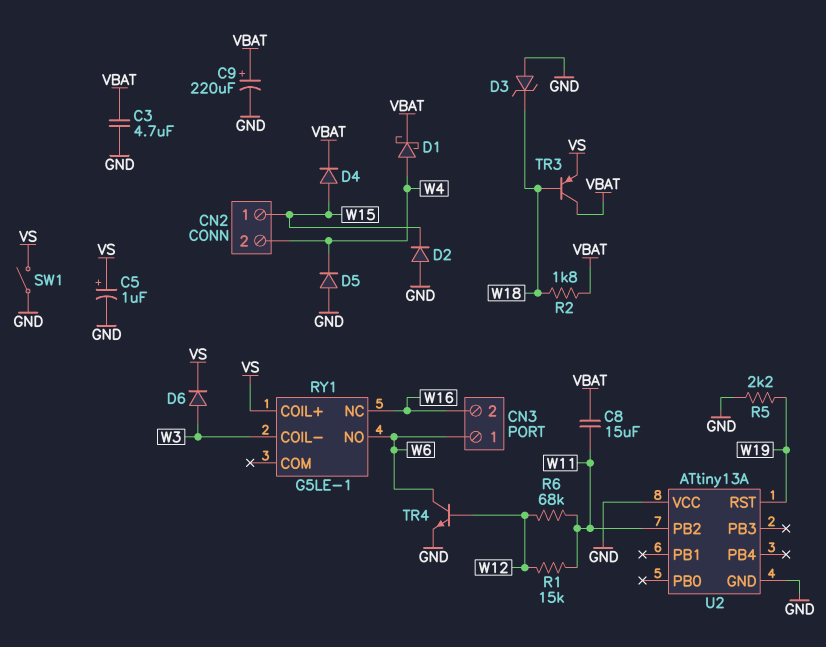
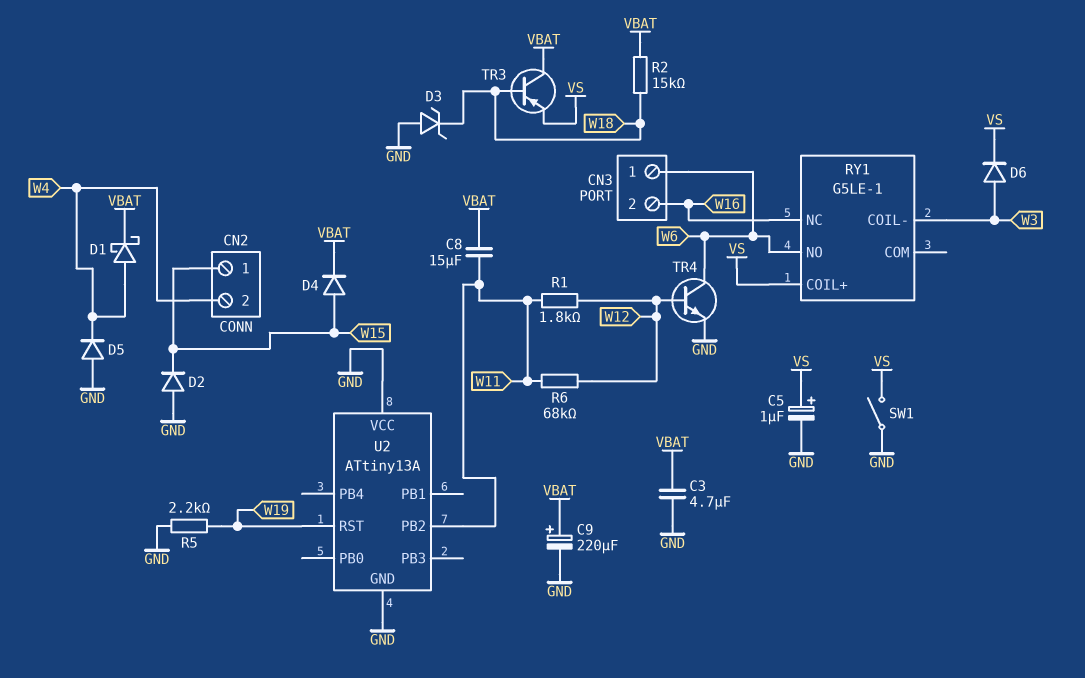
R1: 15k (W11, W12) -> 1.8k (W11, W12)
R2: 1.8k (VBAT, W18) -> 15k (VBAT, W18)

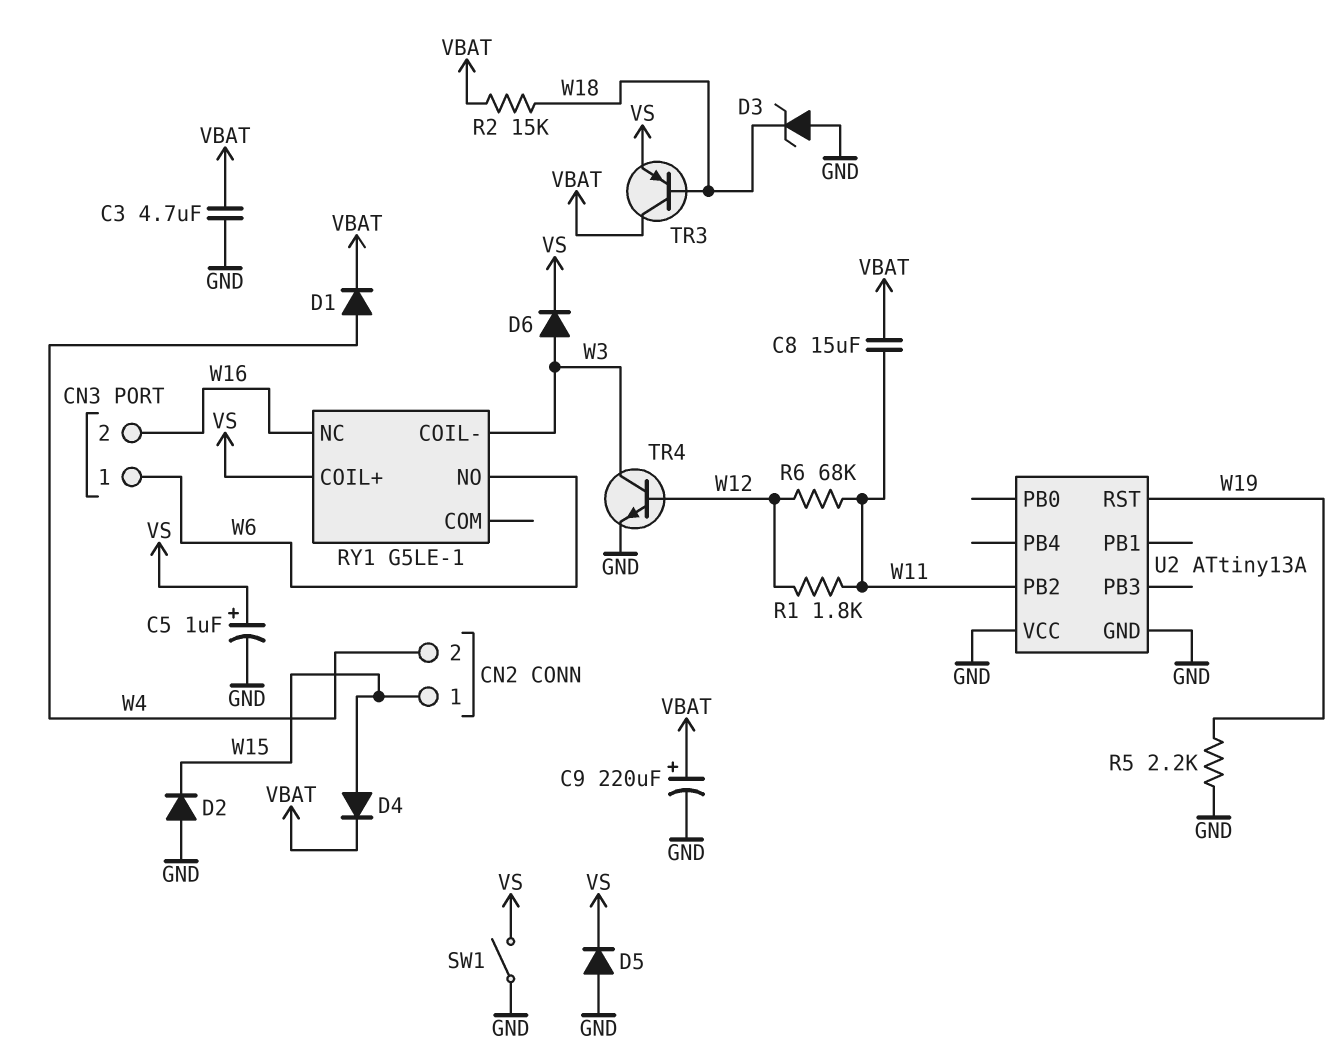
D1: schottky (A W4, K VBAT) -> diode (A W4, K VBAT)
D5: diode (A GND, K W4) -> diode (A GND, K VS)
TR4: NPN (B W12, C W6, E GND) -> NPN (B W12, C W3, E GND)

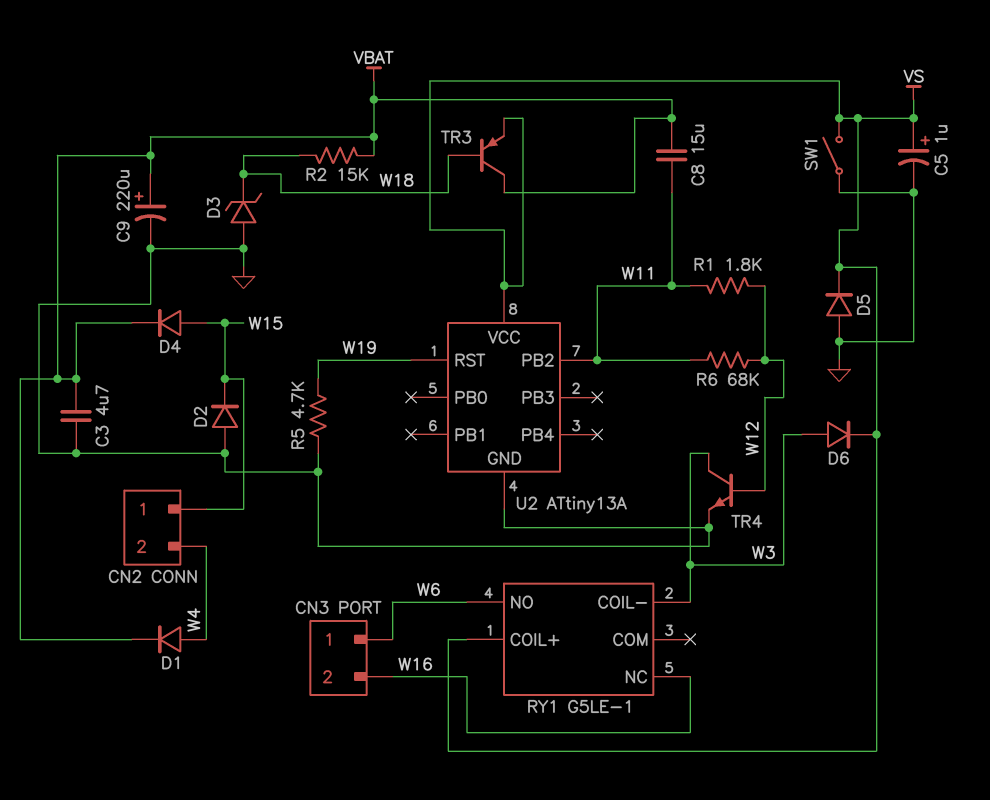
R5: 2.2k (GND, W19) -> 4.7k (GND, W19)
U2 pin VCC: GND -> VS

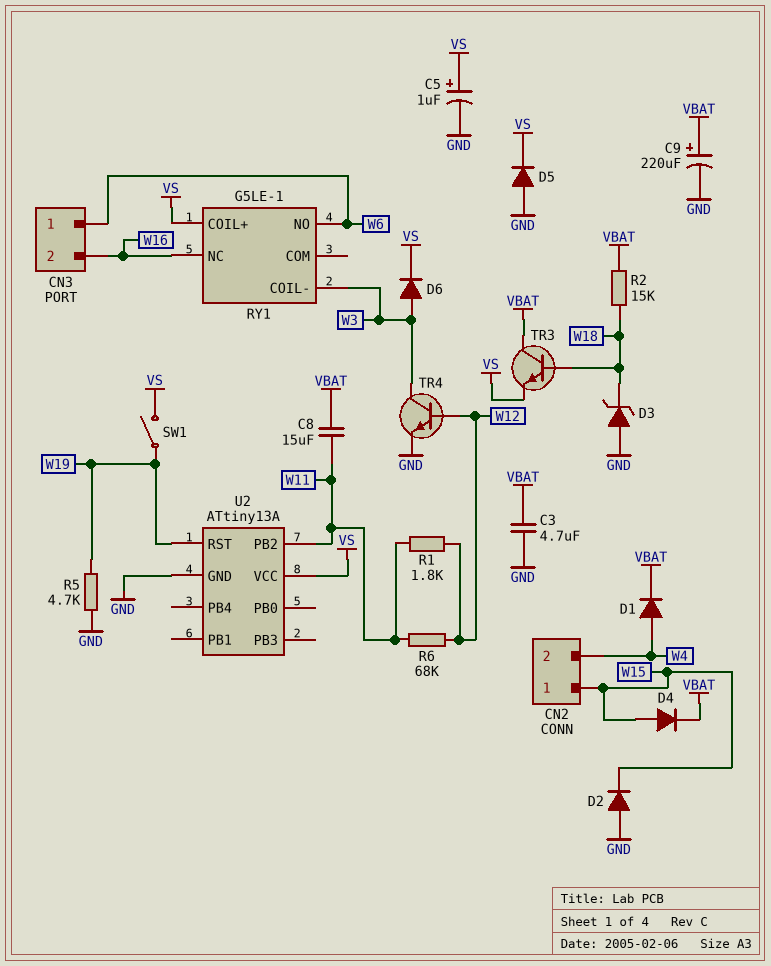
SW1: switch (GND, VS) -> switch (VS, W19)
TR3: PNP (B W18, C VBAT, E VS) -> NPN (B W18, C VBAT, E VS)

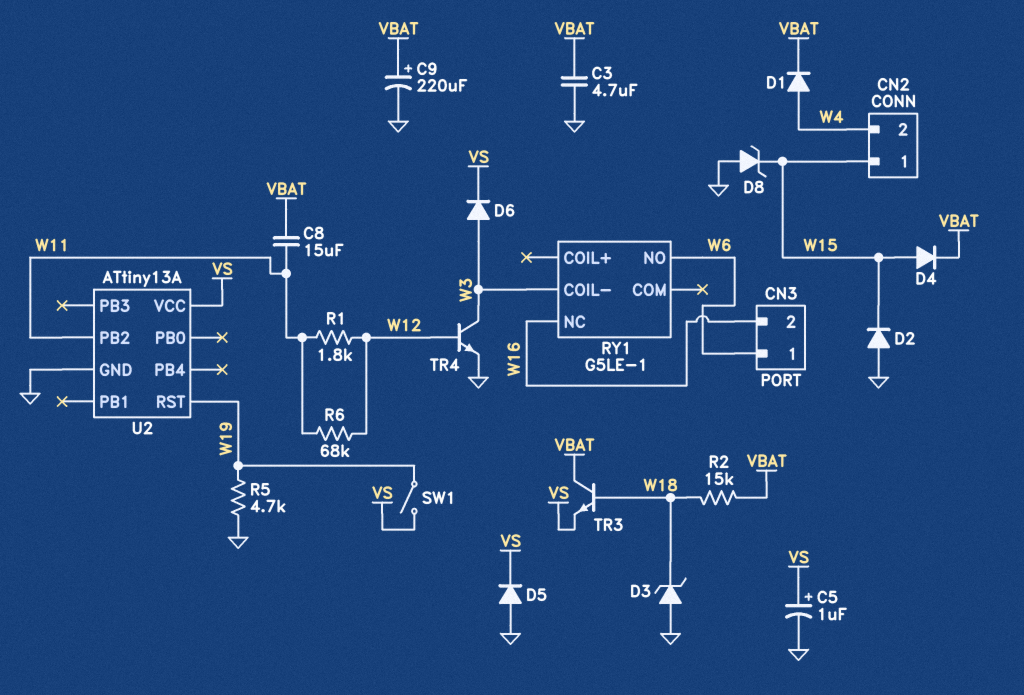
D8: none -> zener (A GND, K W15)
RY1 pin COIL+: VS -> none

